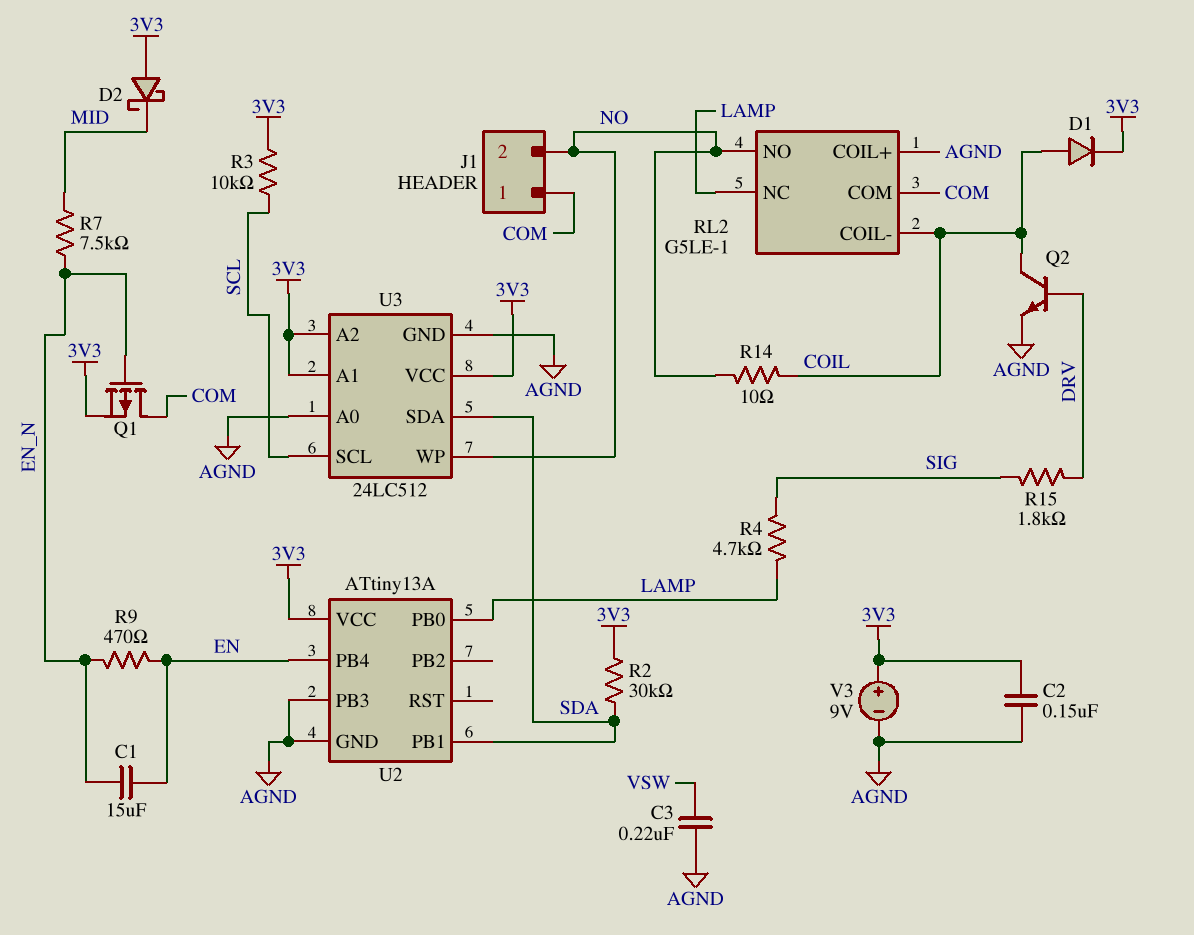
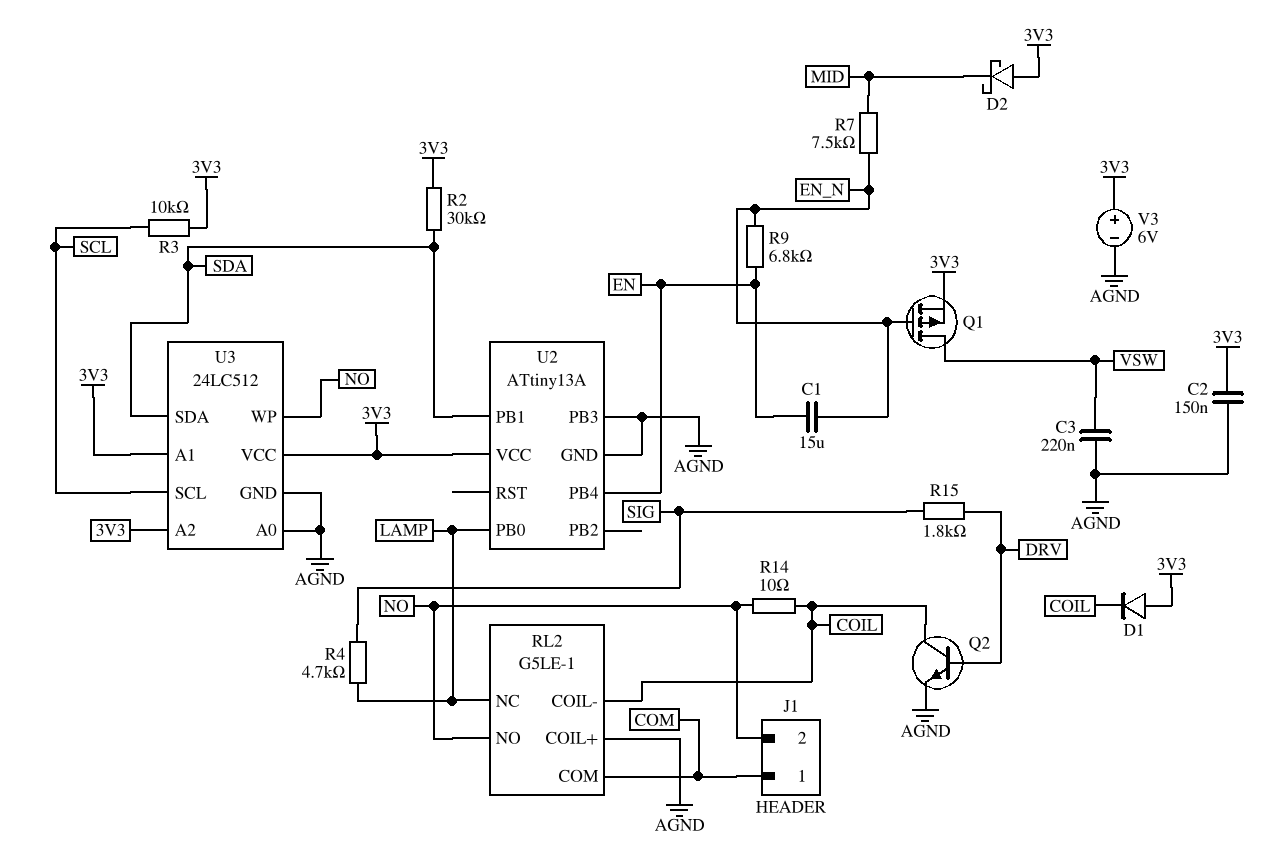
D1: diode (A COIL, K 3V3) -> diode (A 3V3, K COIL)
Q1: PMOS (G EN_N, D COM, S 3V3) -> PMOS (G EN_N, D VSW, S 3V3)
R9: 470 (EN, EN_N) -> 6.8k (EN, EN_N)
V3: 9V (plus 3V3, minus AGND) -> 6V (plus 3V3, minus AGND)

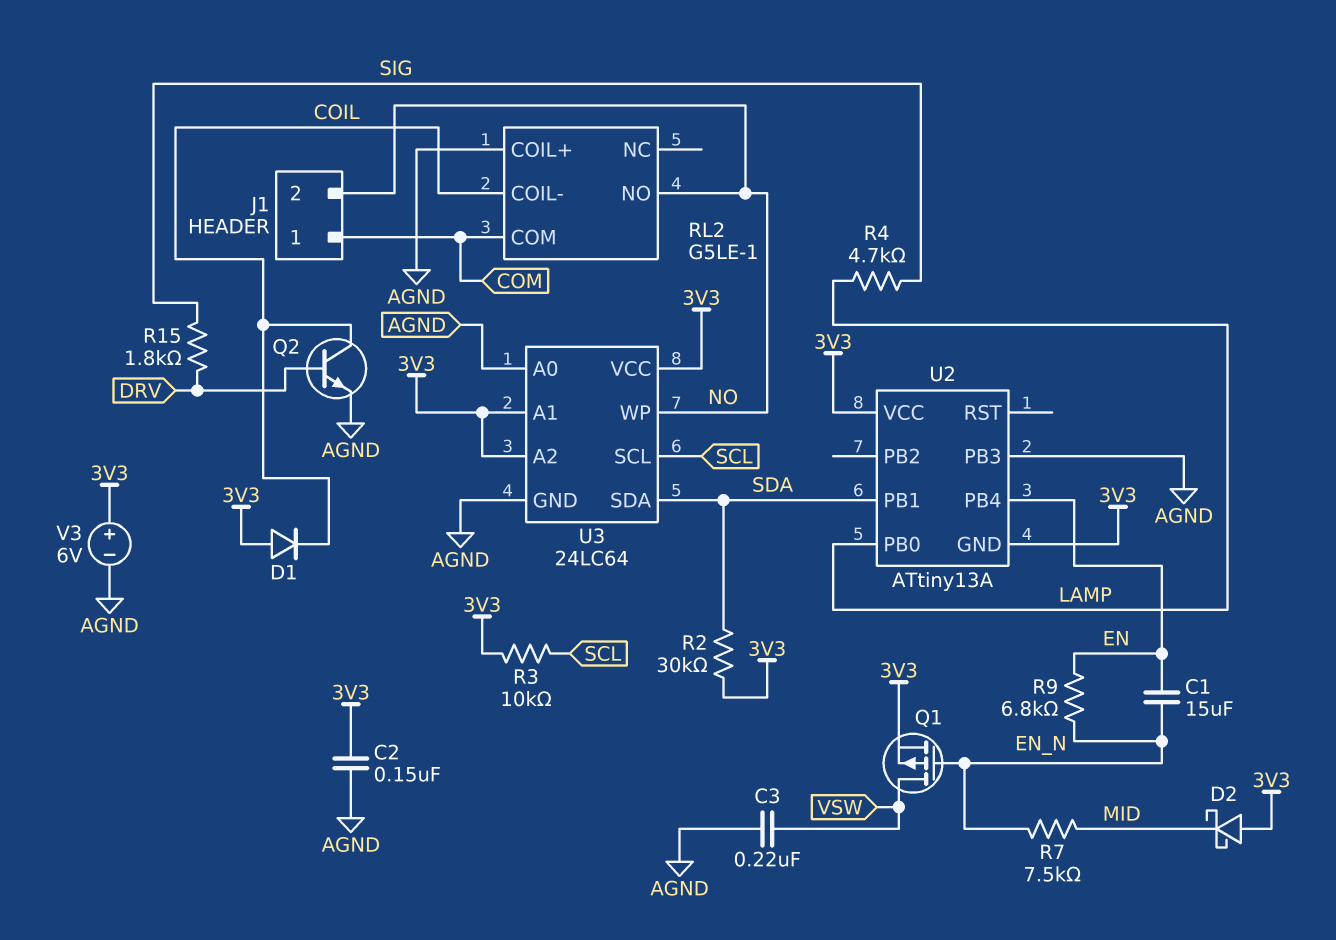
R14: 10 (COIL, NO) -> none
RL2 pin NC: LAMP -> none
U2 pin GND: AGND -> 3V3
U3: 24LC512 -> 24LC64

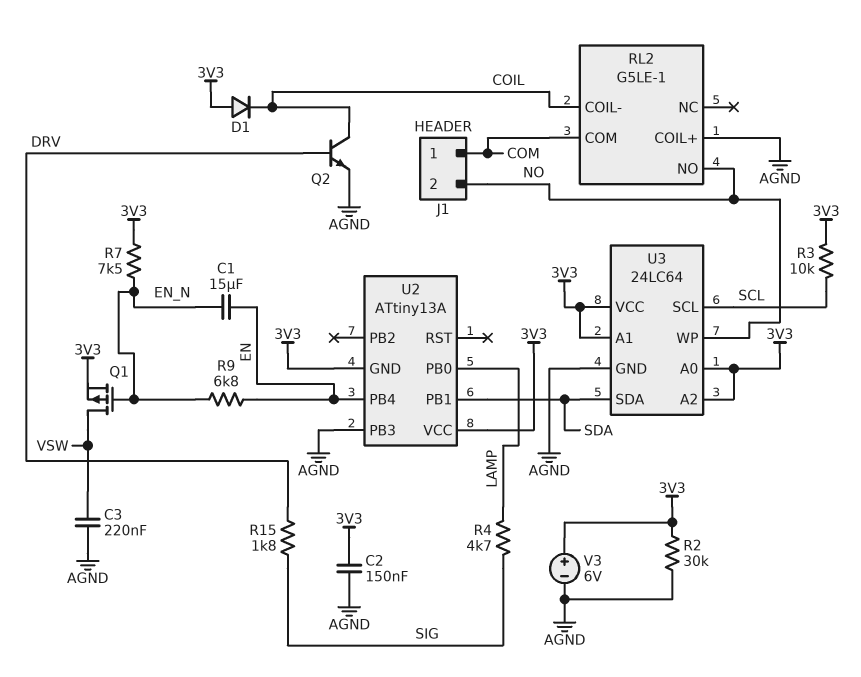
D2: schottky (A 3V3, K MID) -> none
R2: 30k (3V3, SDA) -> 30k (3V3, AGND)
R7: 7.5k (EN_N, MID) -> 7.5k (3V3, EN_N)
U3 pin A0: AGND -> 3V3

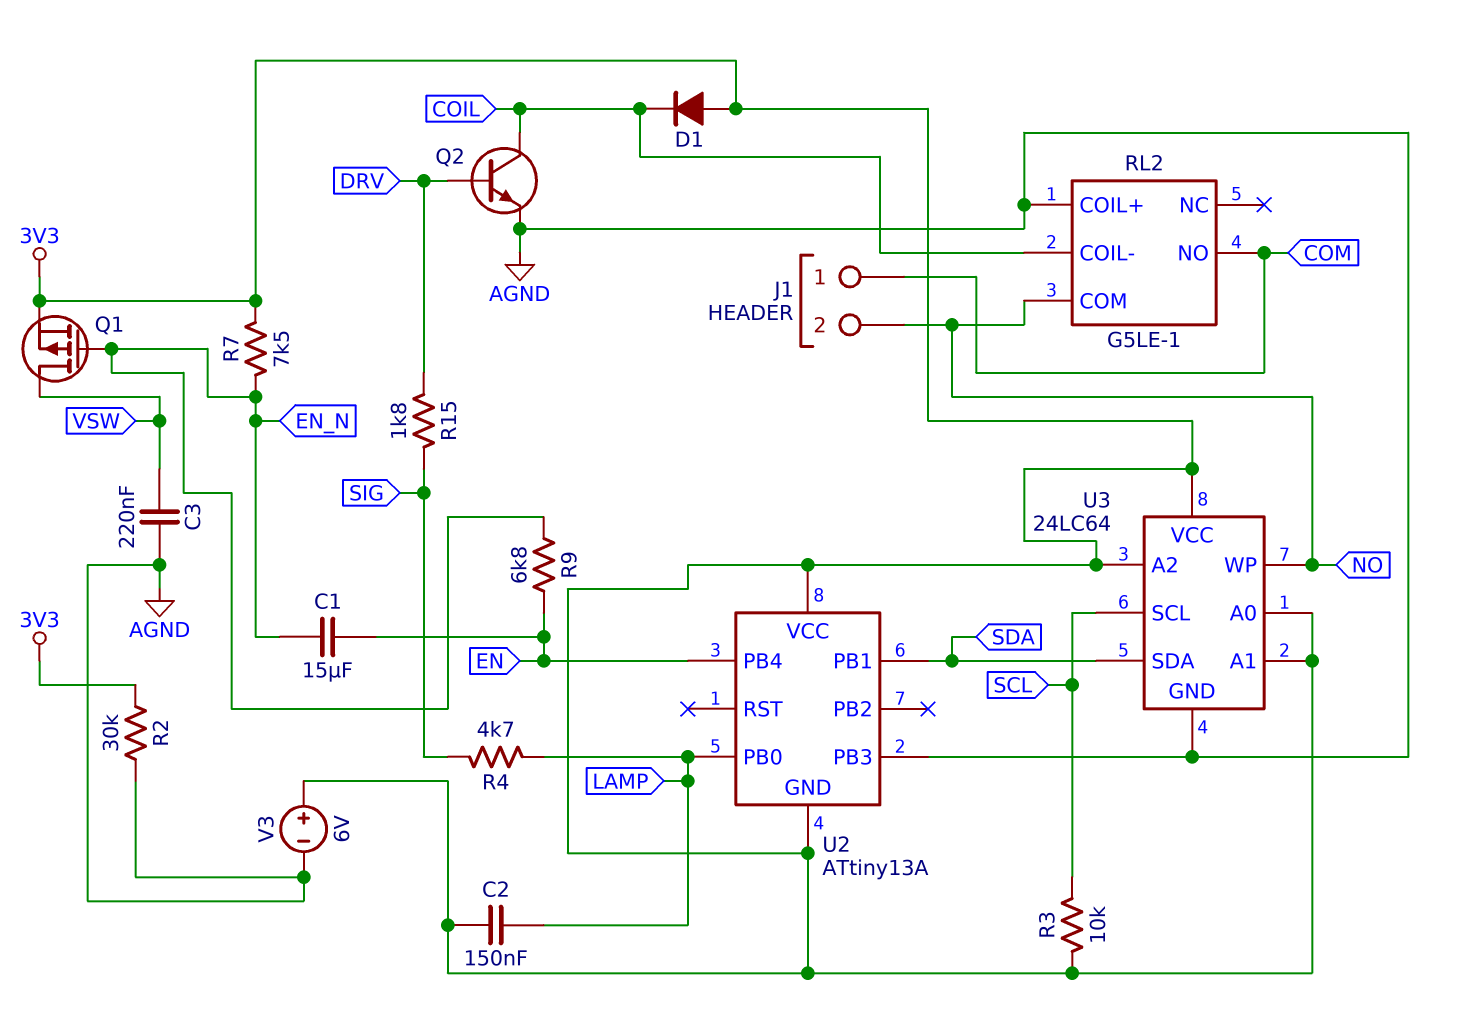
C2: 150nF (3V3, AGND) -> 150nF (3V3, LAMP)
RL2 pin COM: COM -> NO
RL2 pin NO: NO -> COM

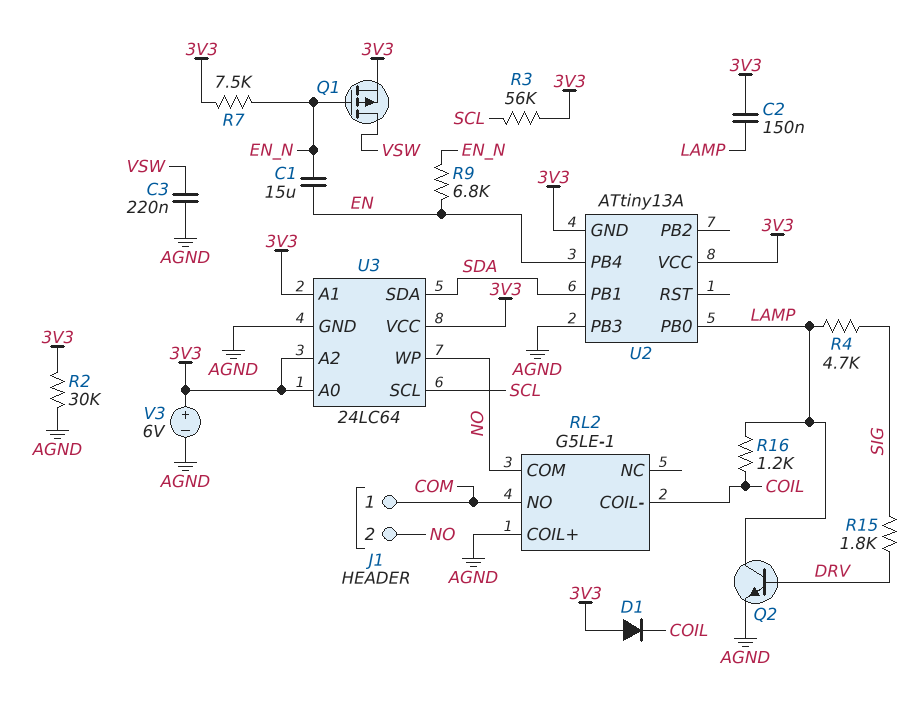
Q2: NPN (B DRV, C COIL, E AGND) -> NPN (B DRV, C LAMP, E AGND)
R3: 10k (3V3, SCL) -> 56k (3V3, SCL)
R16: none -> 1.2k (COIL, LAMP)

